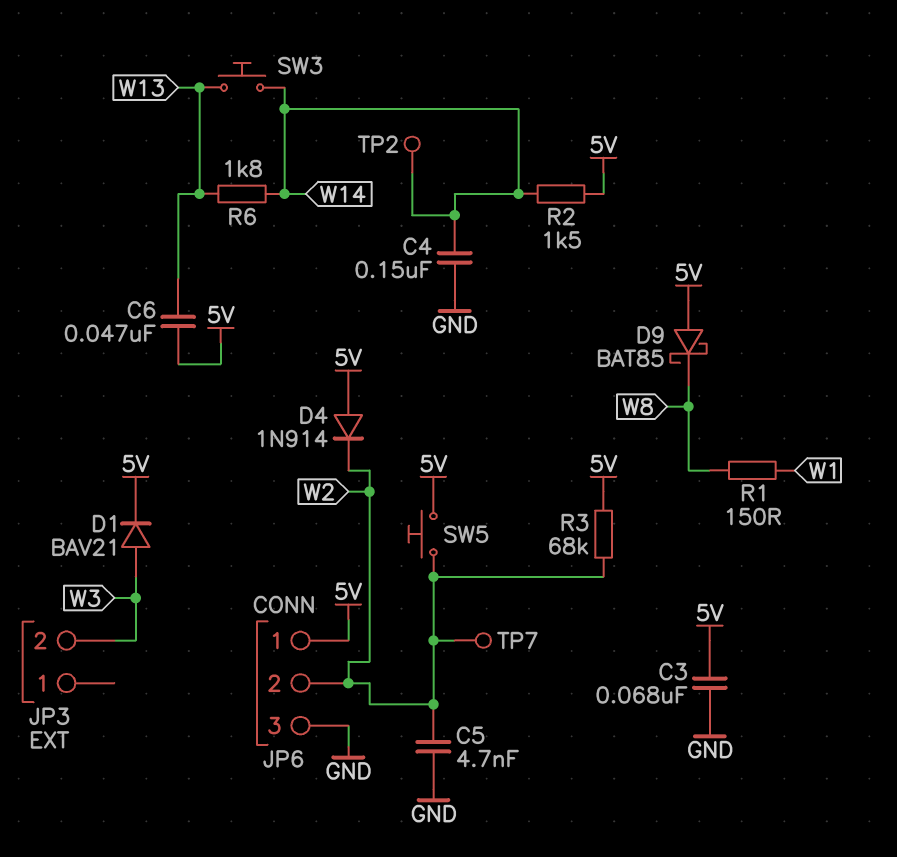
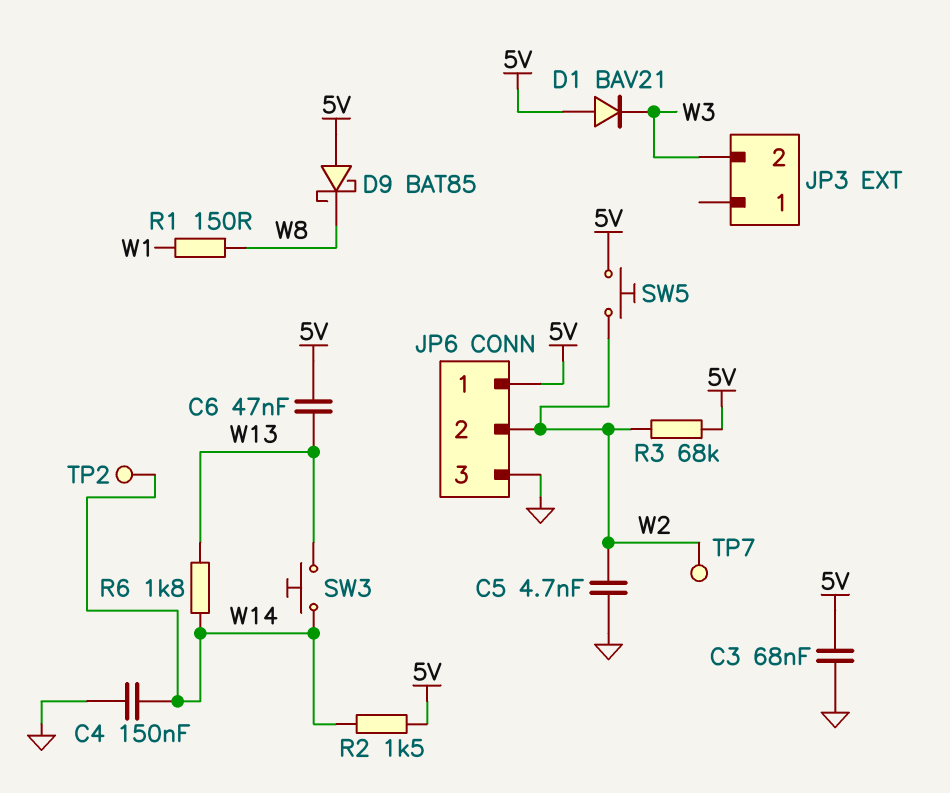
D1: diode BAV21 (A W3, K 5V) -> diode BAV21 (A 5V, K W3)
D4: diode 1N914 (A 5V, K W2) -> none

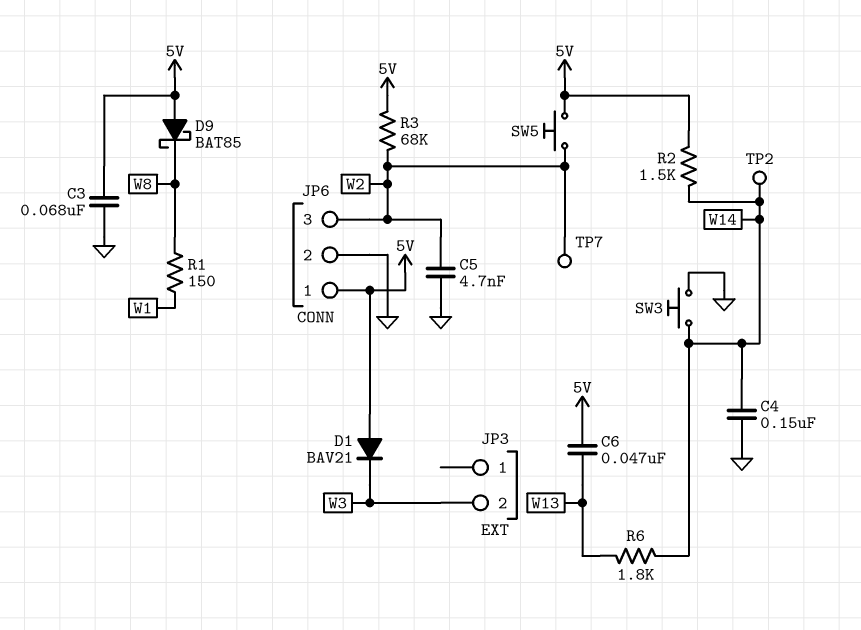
JP6 pin 2: W2 -> GND
JP6 pin 3: GND -> W2
SW3: button (W13, W14) -> button (GND, W14)

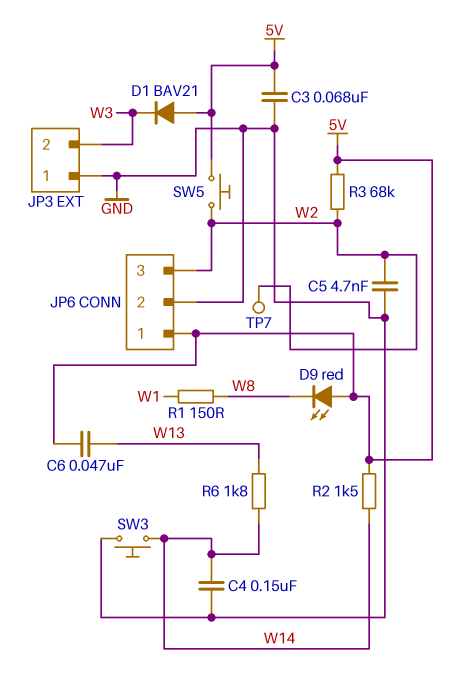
D9: schottky BAT85 (A 5V, K W8) -> LED red (A 5V, K W8)
JP3 pin 1: none -> GND
TP2: test point (W14) -> none

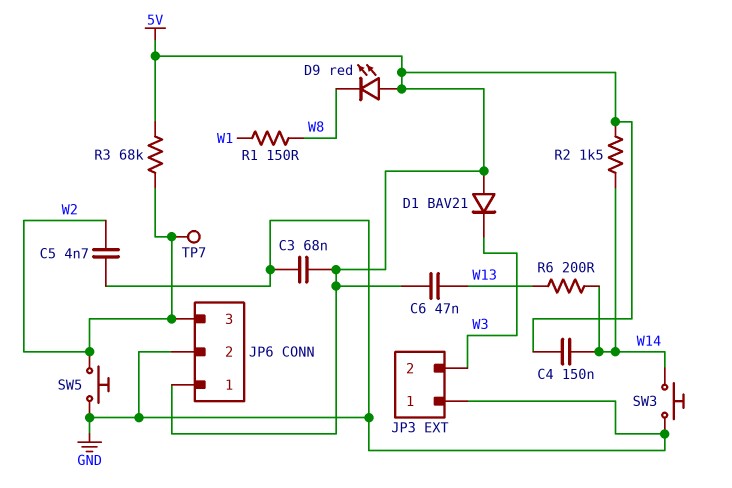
C4: 150nF (GND, W14) -> 150nF (5V, W14)
R6: 1.8k (W13, W14) -> 200 (W13, W14)
SW5: button (5V, W2) -> button (GND, W2)

